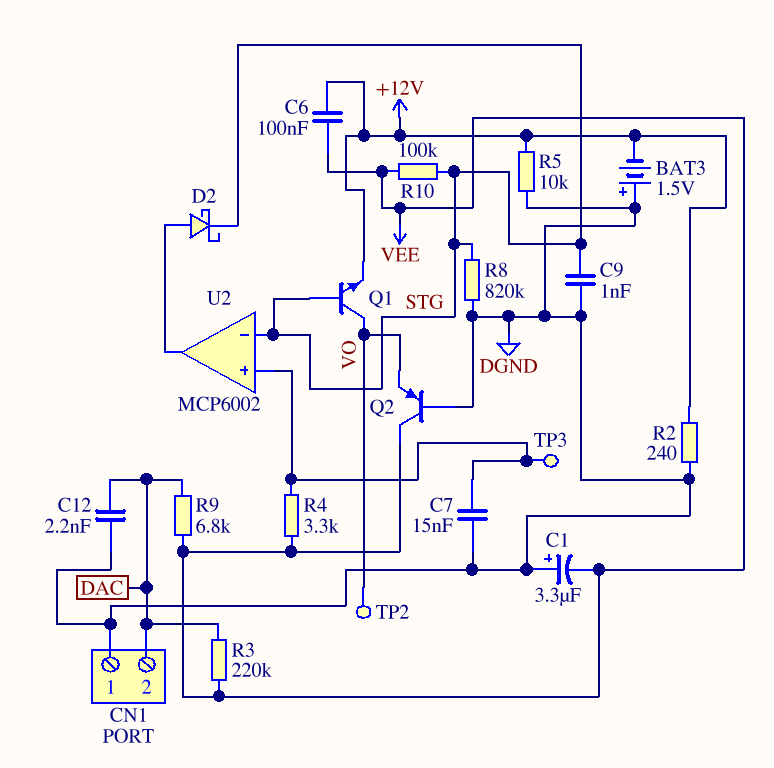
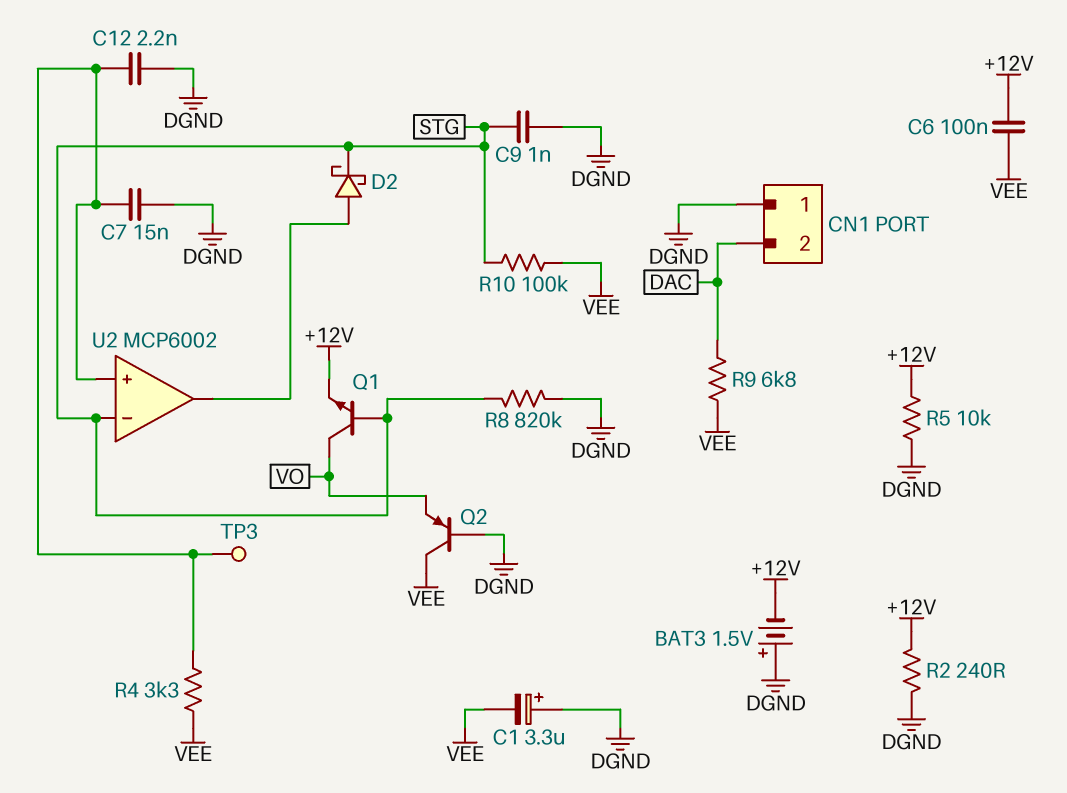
C12: 2.2nF (DAC, DGND) -> 2.2nF (DGND, U2/in+)
R3: 220k (DAC, VEE) -> none
TP2: test point (VO) -> none

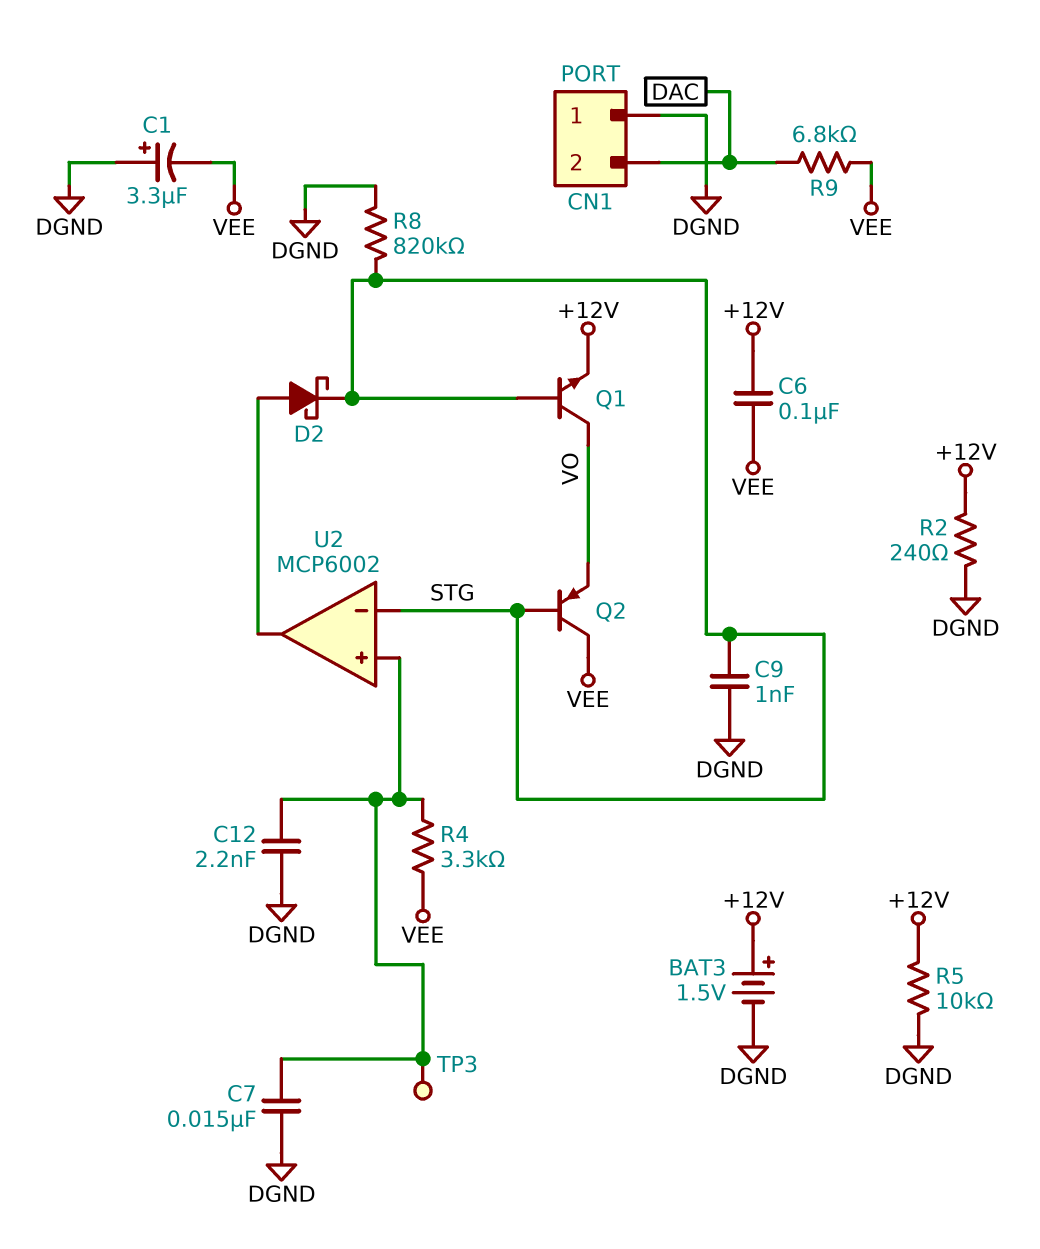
BAT3: 1.5V (plus DGND, minus +12V) -> 1.5V (plus +12V, minus DGND)
Q2: PNP (B DGND, C VEE, E VO) -> PNP (B STG, C VEE, E VO)
R10: 100k (STG, VEE) -> none

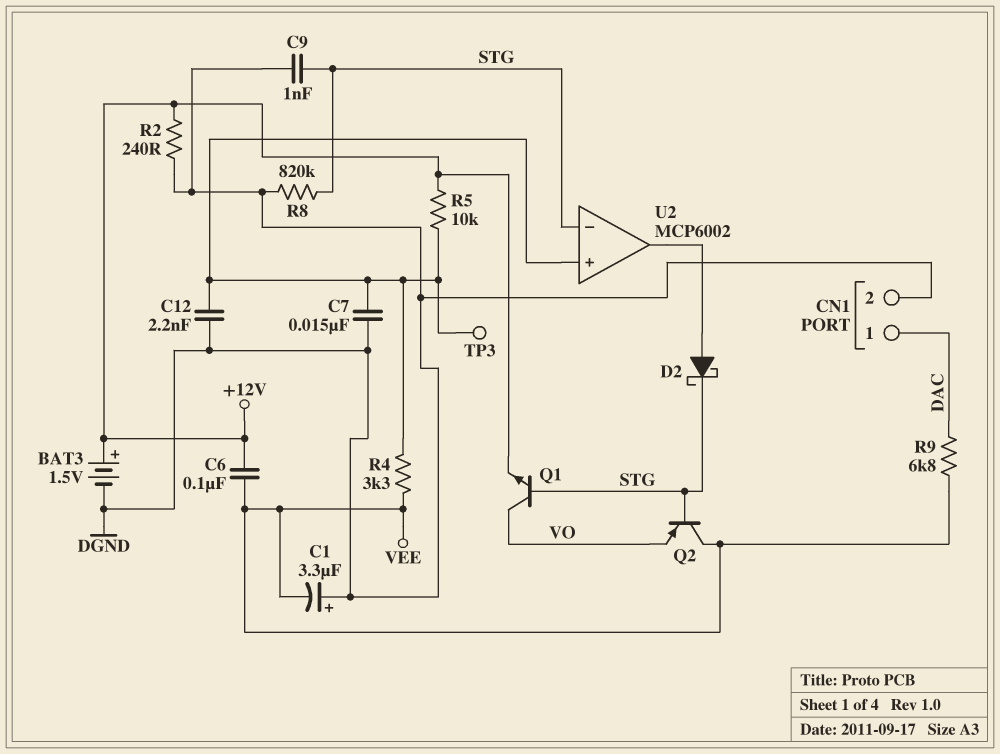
CN1 pin 1: DGND -> DAC
CN1 pin 2: DAC -> DGND
R5: 10k (+12V, DGND) -> 10k (+12V, U2/in+)

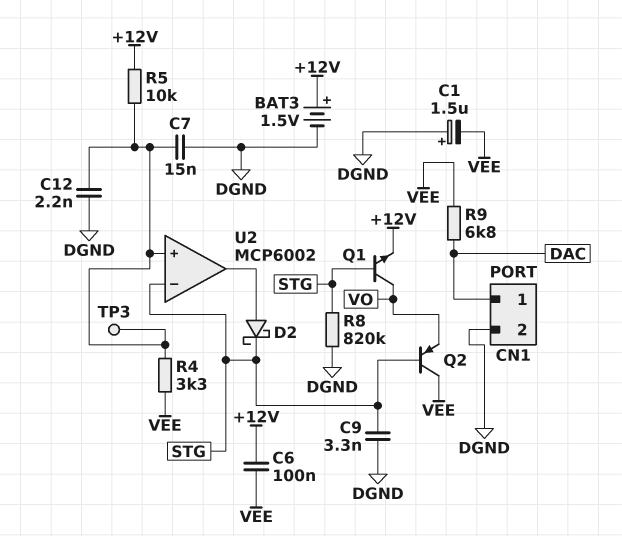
C1: 3.3uF (plus DGND, minus VEE) -> 1.5uF (plus DGND, minus VEE)
C9: 1nF (DGND, STG) -> 3.3nF (DGND, STG)
R2: 240 (+12V, DGND) -> none

